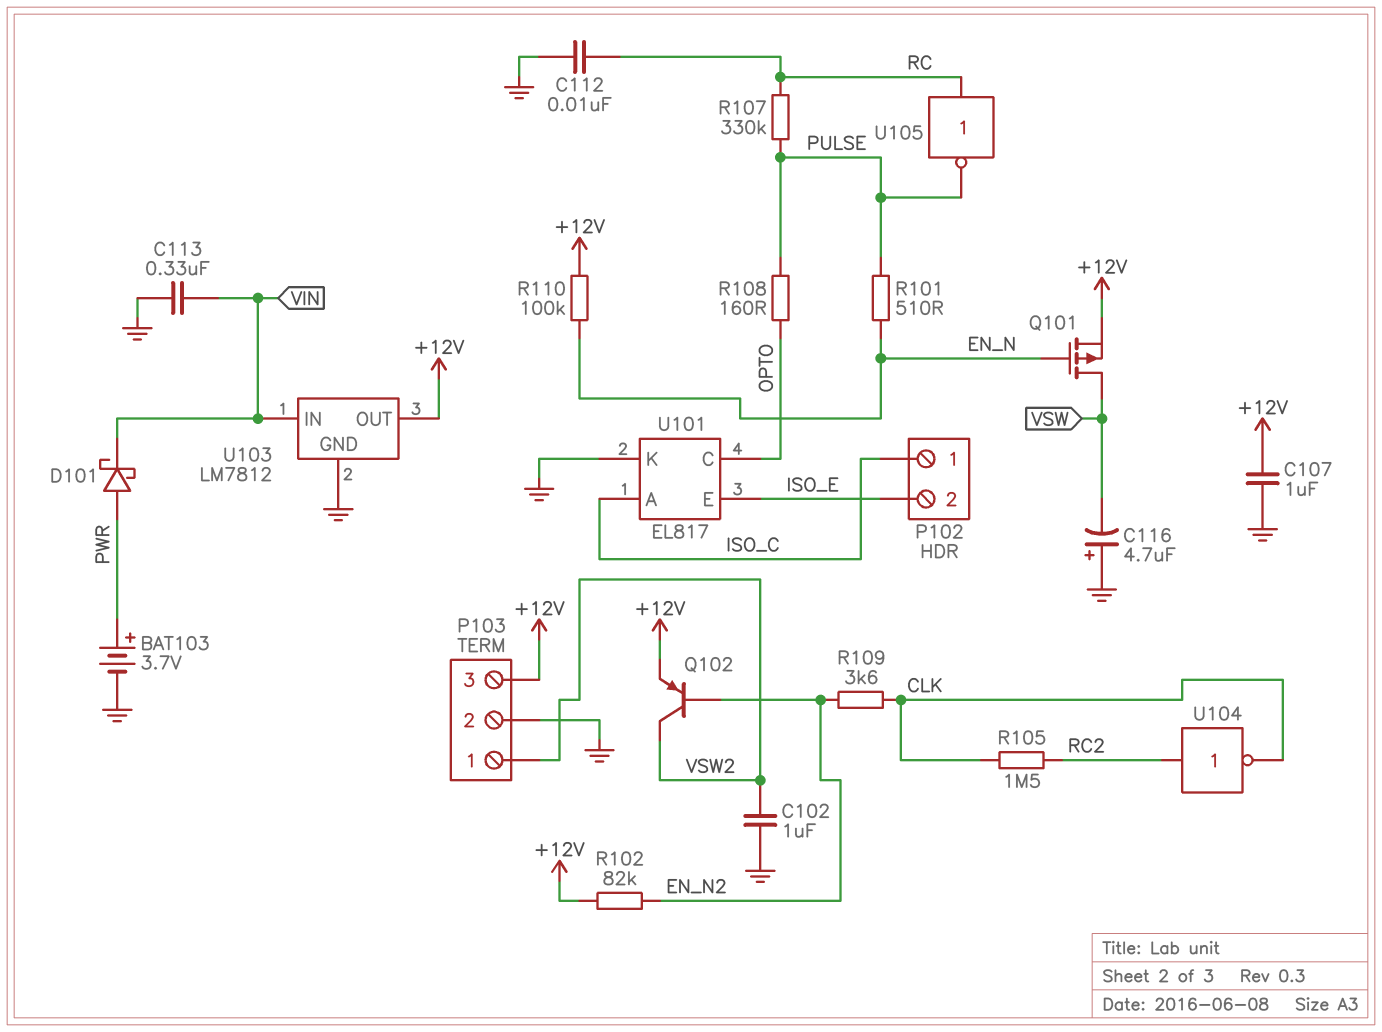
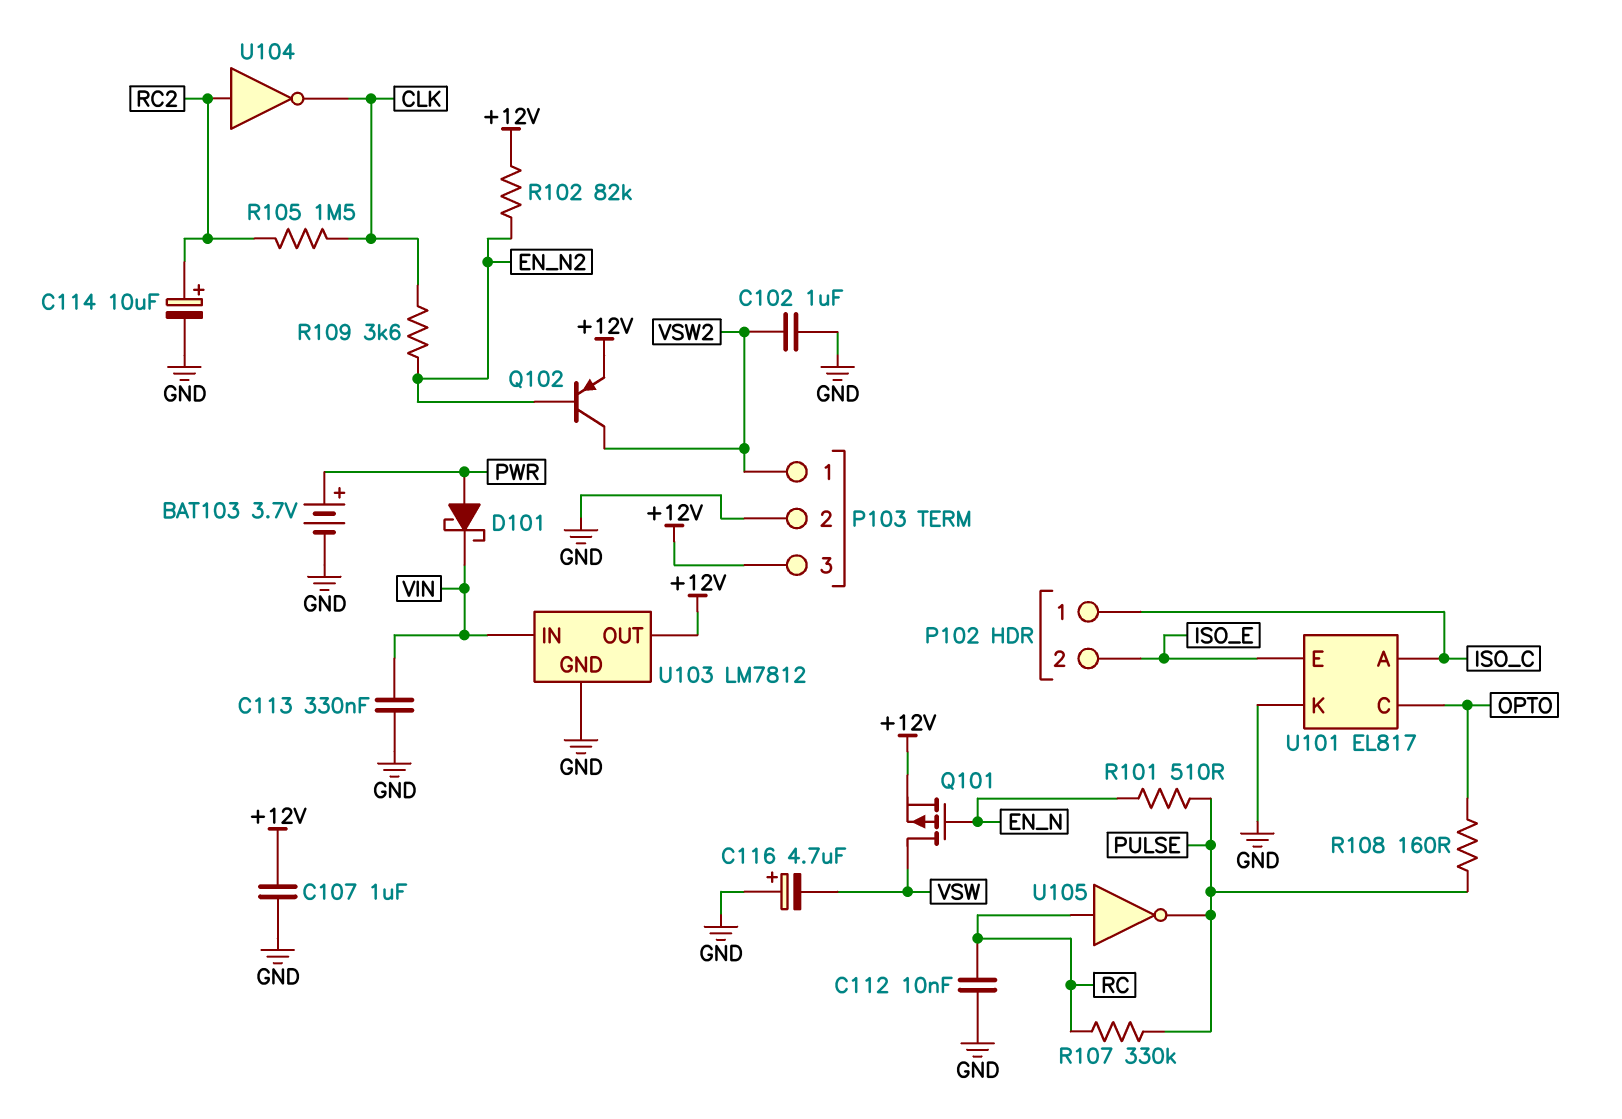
C114: none -> 10uF (plus RC2, minus GND)
R110: 100k (+12V, EN_N) -> none

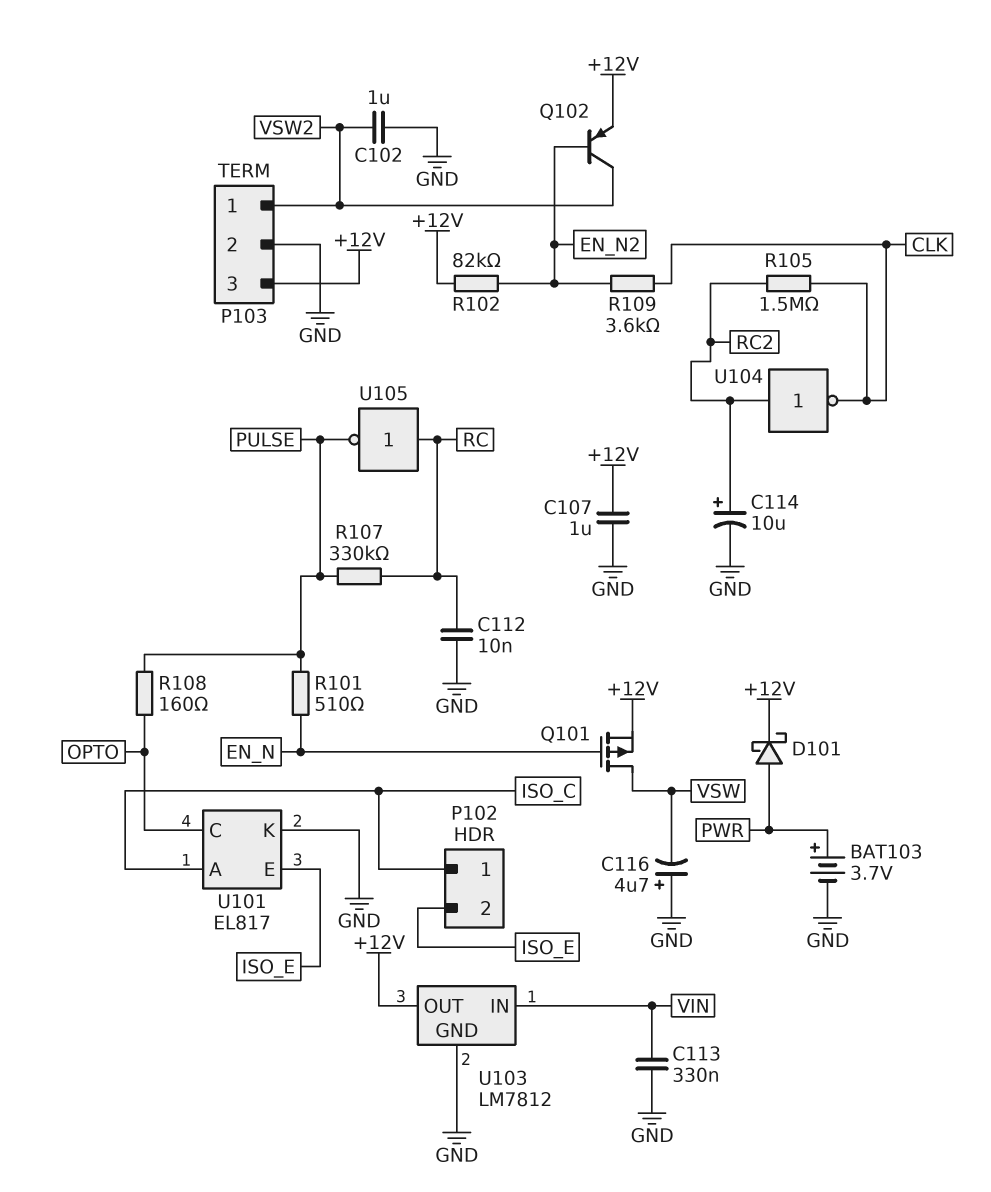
D101: schottky (A PWR, K VIN) -> schottky (A PWR, K +12V)

